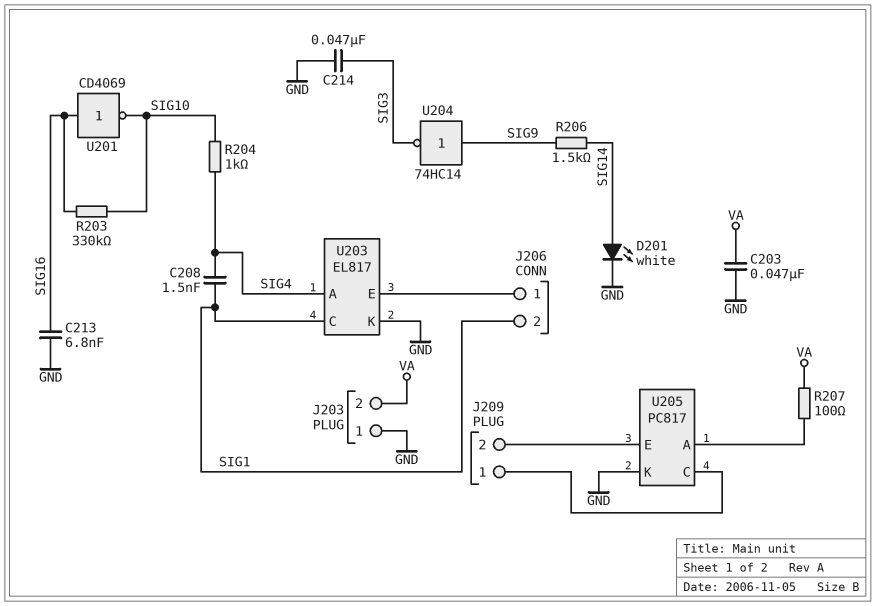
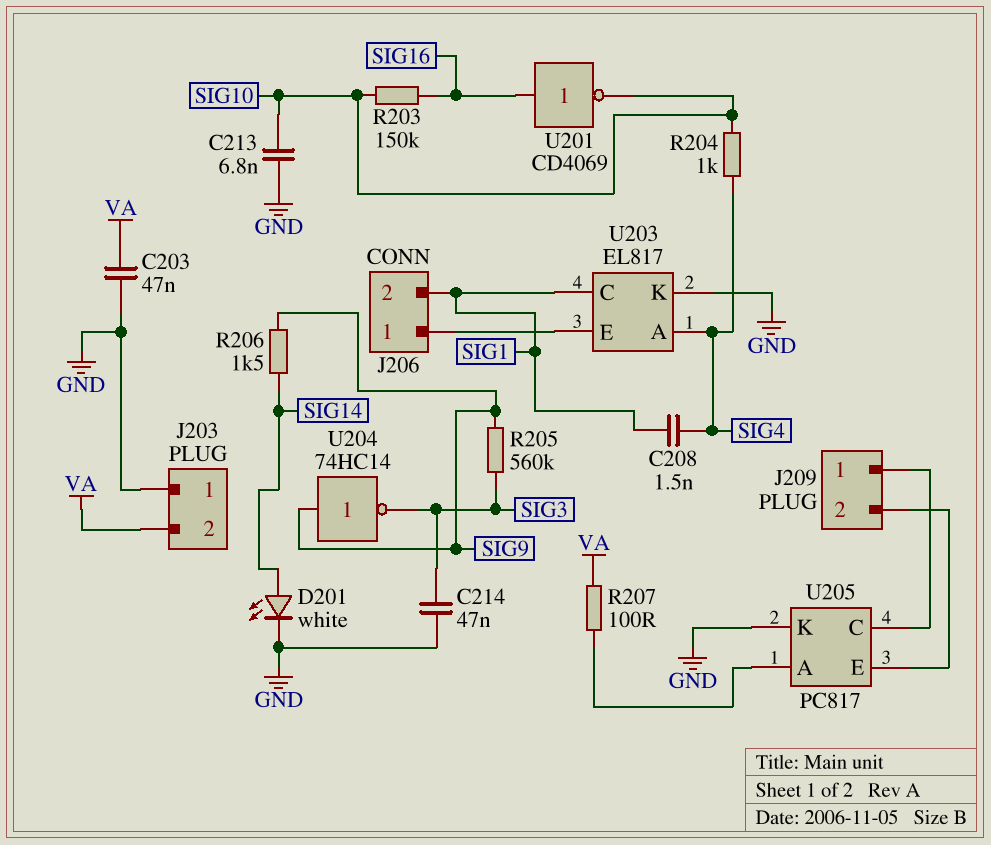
C213: 6.8nF (GND, SIG16) -> 6.8nF (GND, SIG10)
R203: 330k (SIG10, SIG16) -> 150k (SIG10, SIG16)
R205: none -> 560k (SIG3, SIG9)

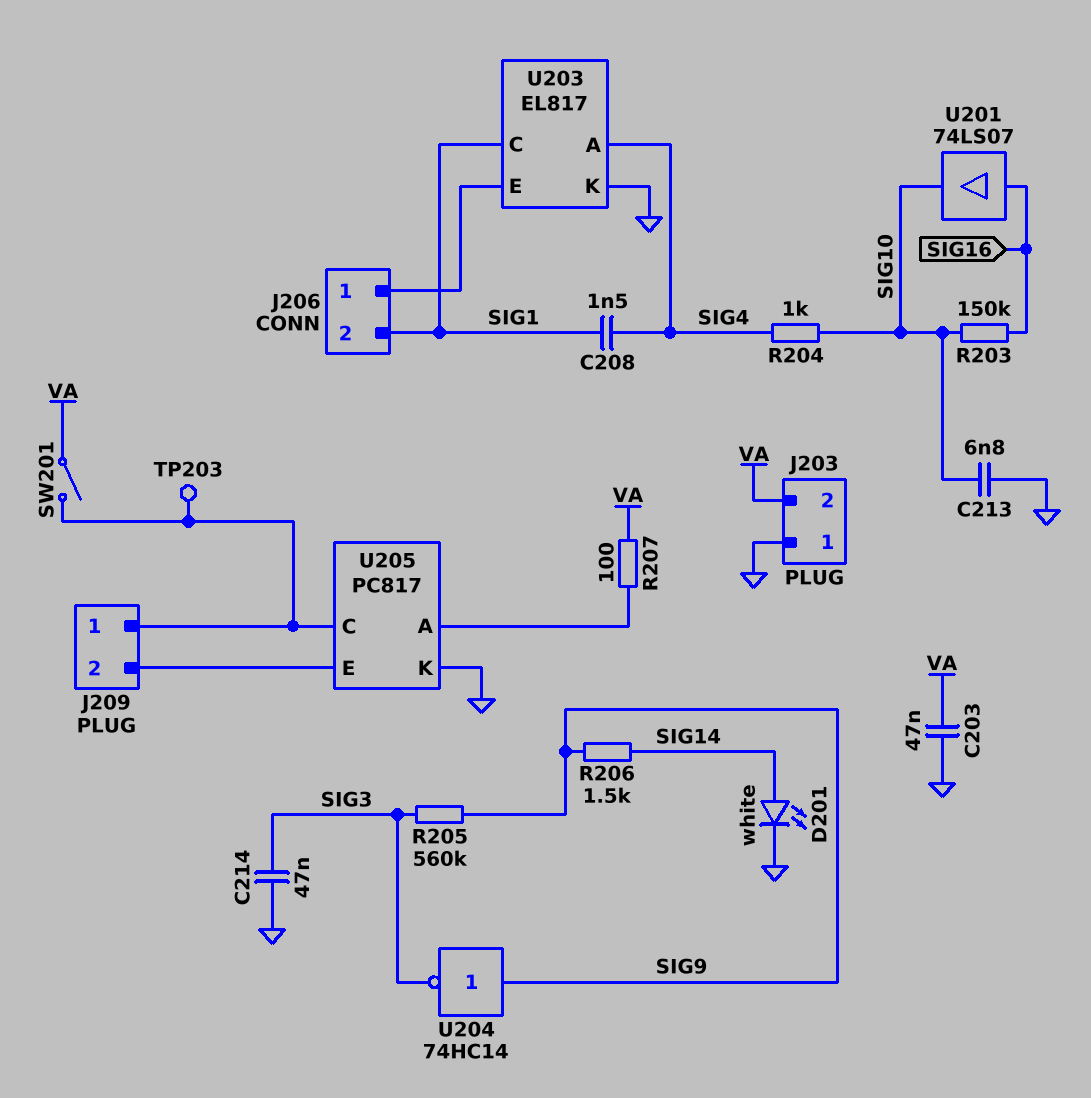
SW201: none -> switch (J209/1, VA)
TP203: none -> test point (J209/1)
U201: NOT CD4069 (in SIG16, out SIG10) -> buffer 74LS07 (in SIG16, out SIG10)

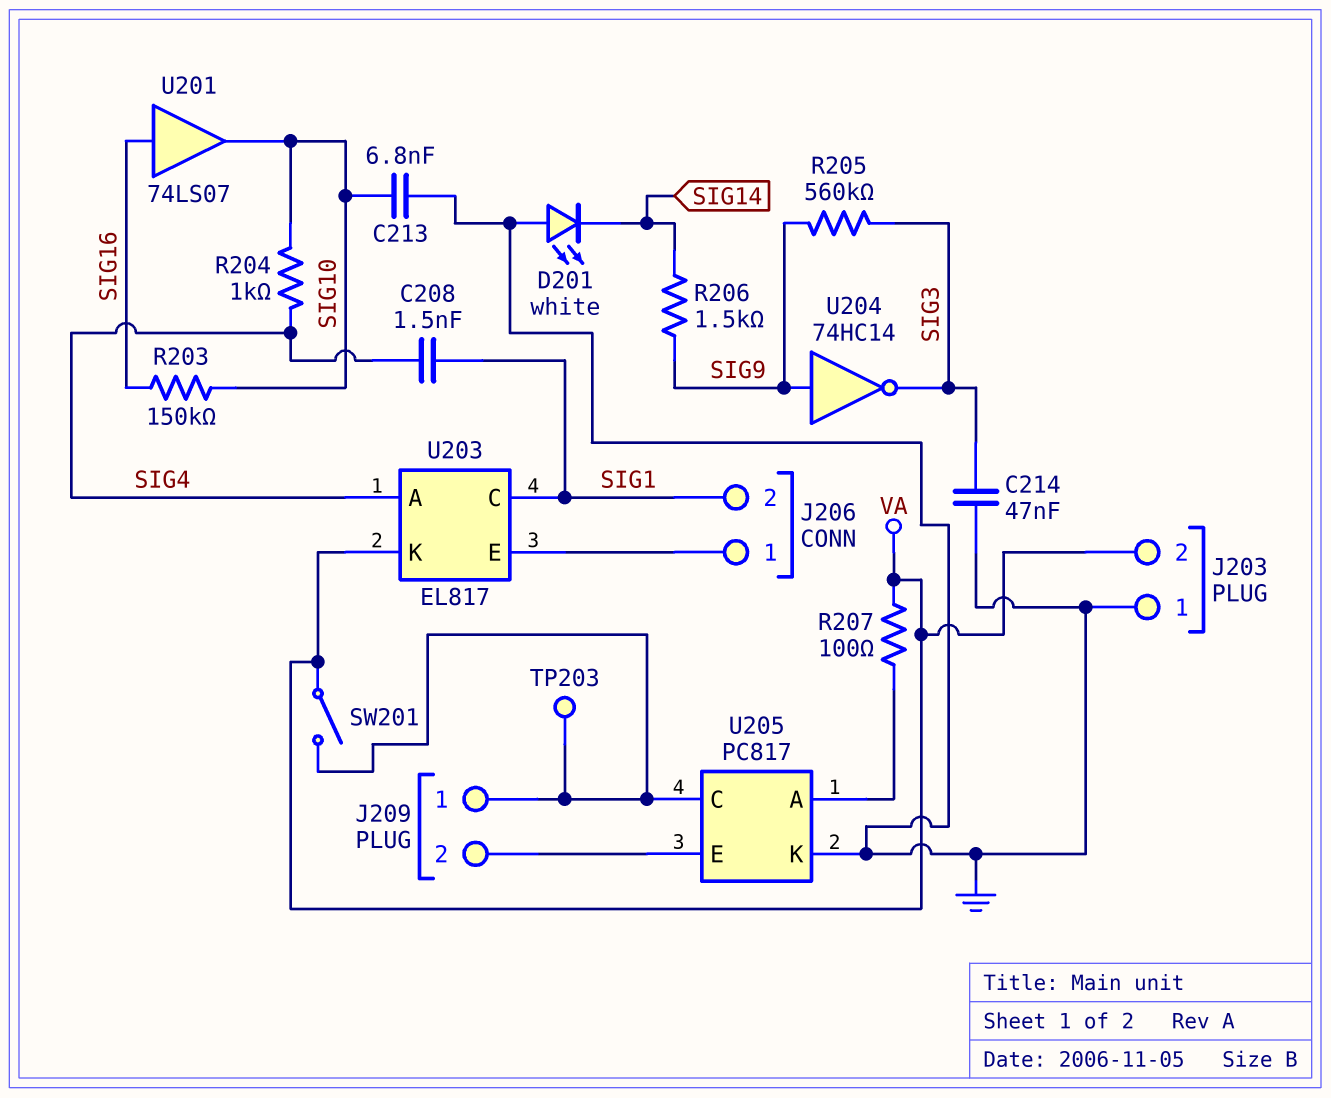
C203: 47nF (GND, VA) -> none
D201: LED white (A SIG14, K GND) -> LED white (A GND, K SIG14)
U203 pin K: GND -> VA

